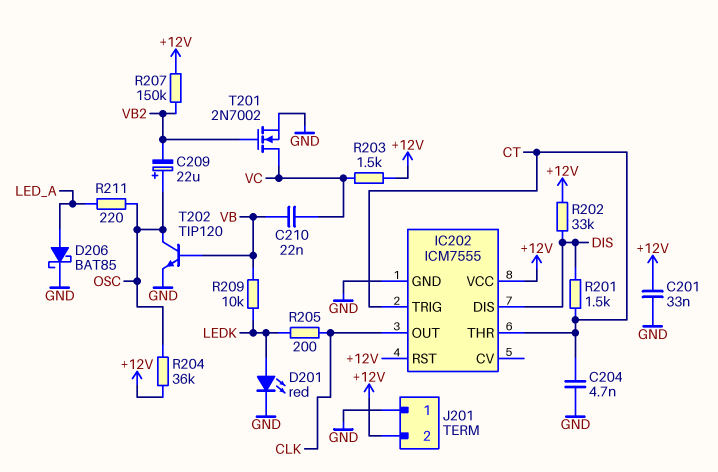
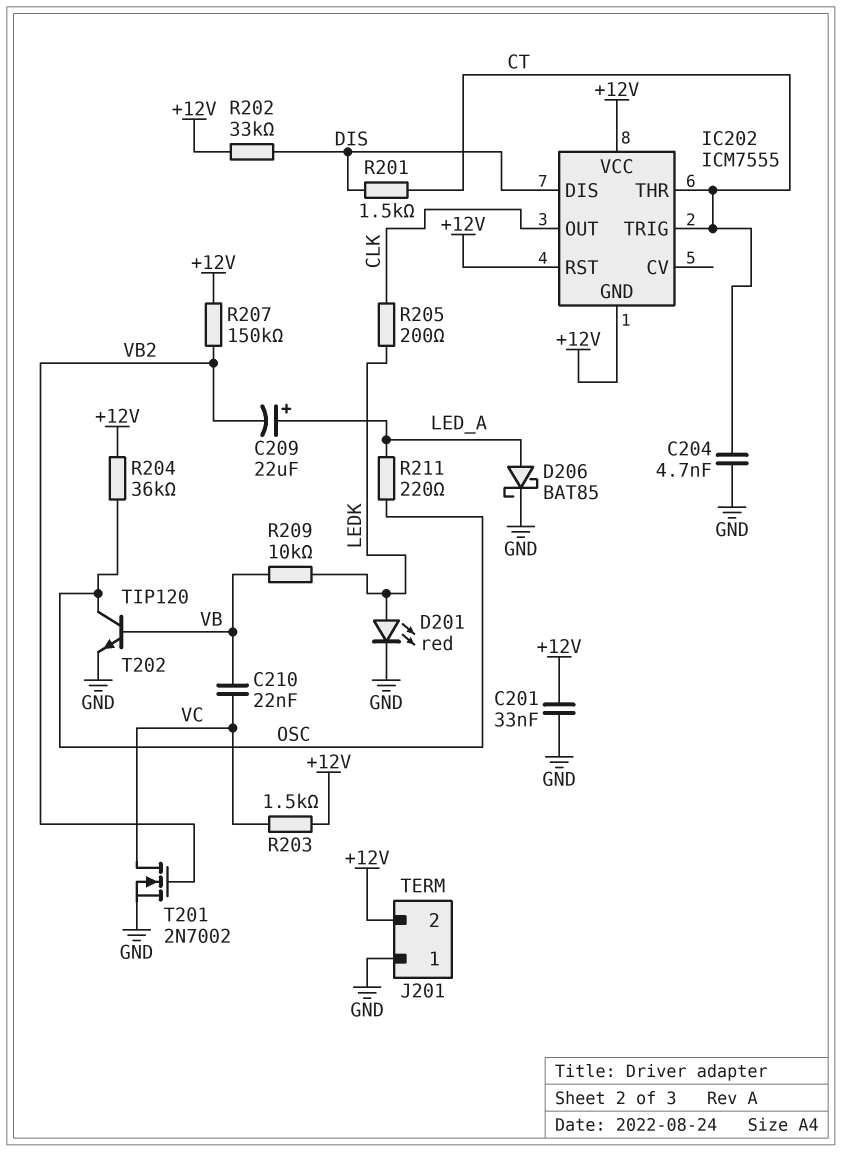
C209: 22uF (plus OSC, minus VB2) -> 22uF (plus LED_A, minus VB2)
IC202 pin GND: GND -> +12V

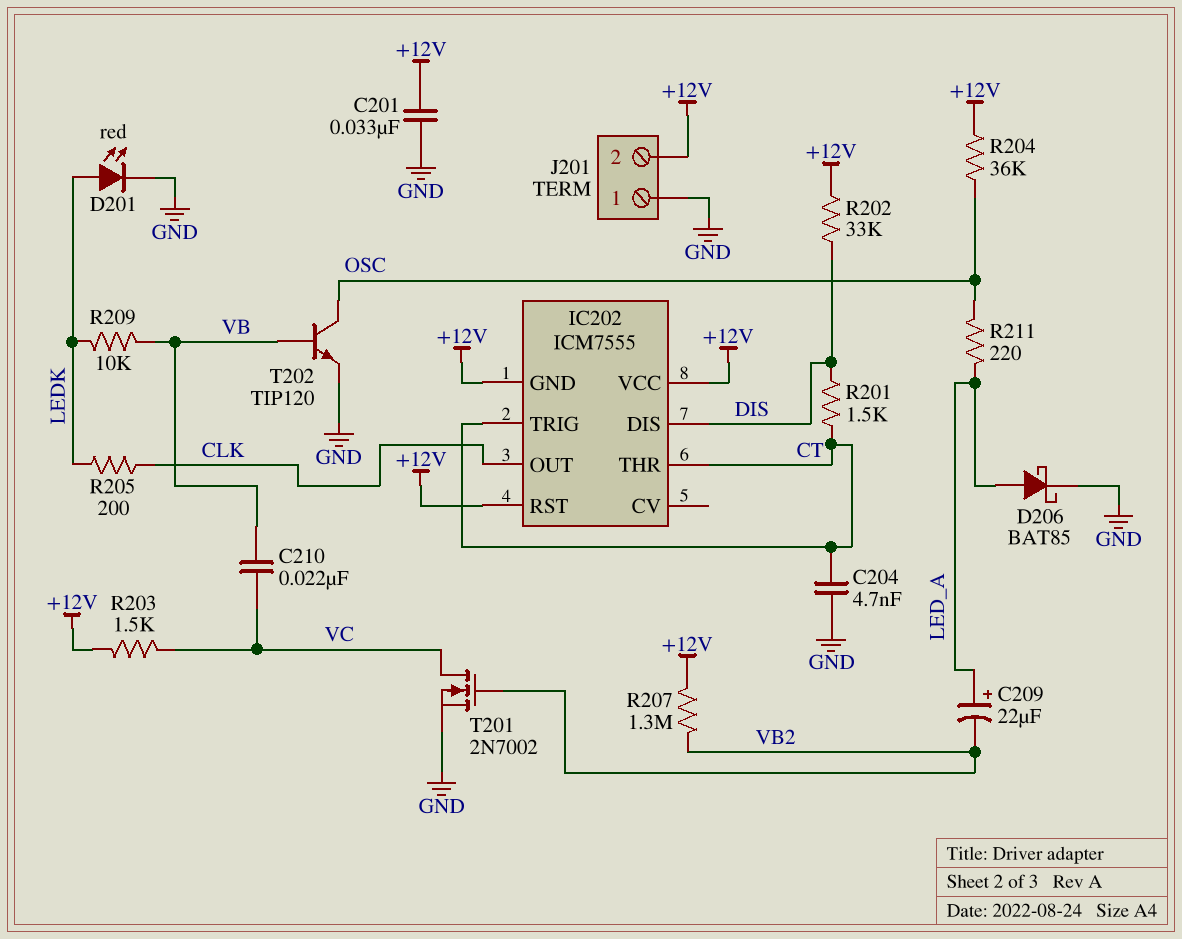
R207: 150k (+12V, VB2) -> 1.3M (+12V, VB2)

